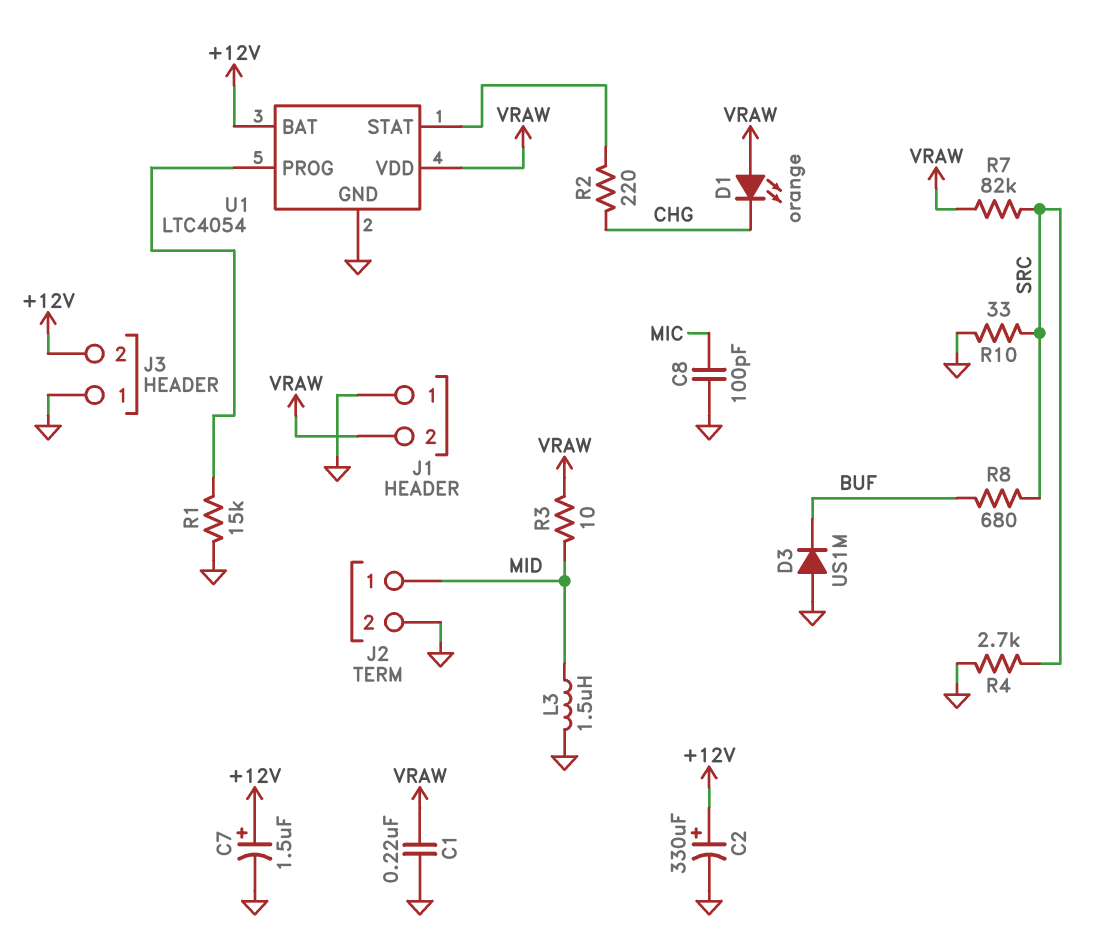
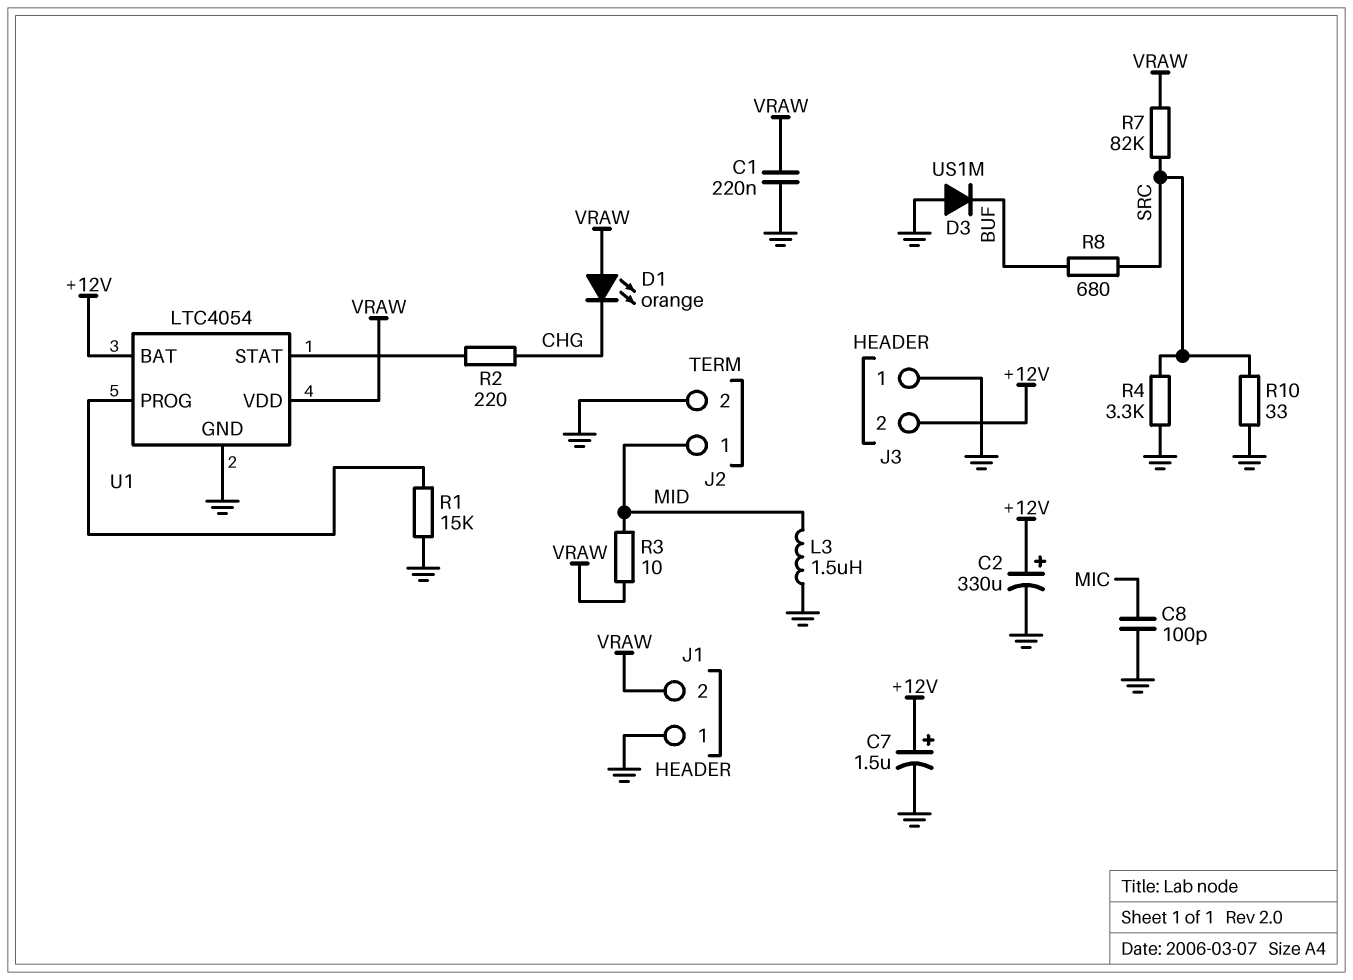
R4: 2.7k (GND, SRC) -> 3.3k (GND, SRC)

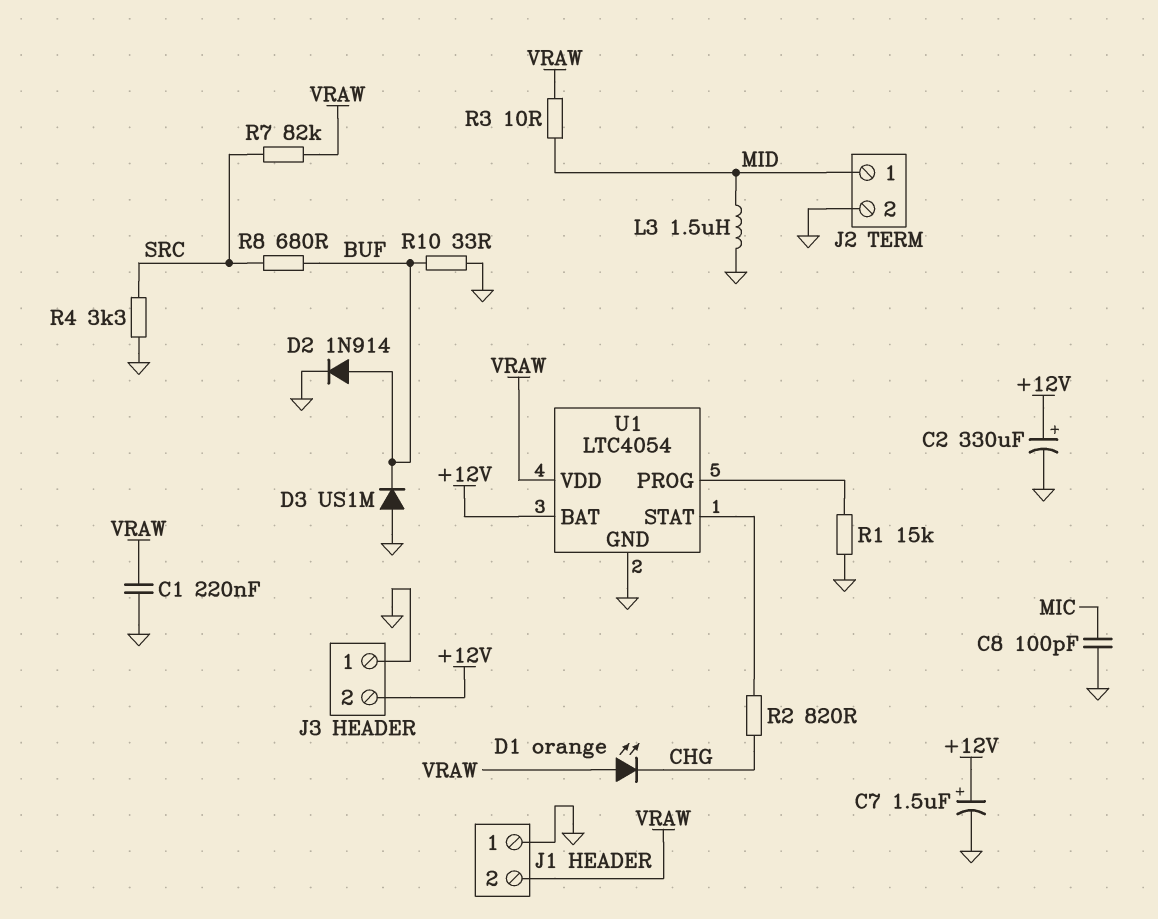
D2: none -> diode 1N914 (A BUF, K GND)
R2: 220 (CHG, U1/STAT) -> 820 (CHG, U1/STAT)
R10: 33 (GND, SRC) -> 33 (BUF, GND)

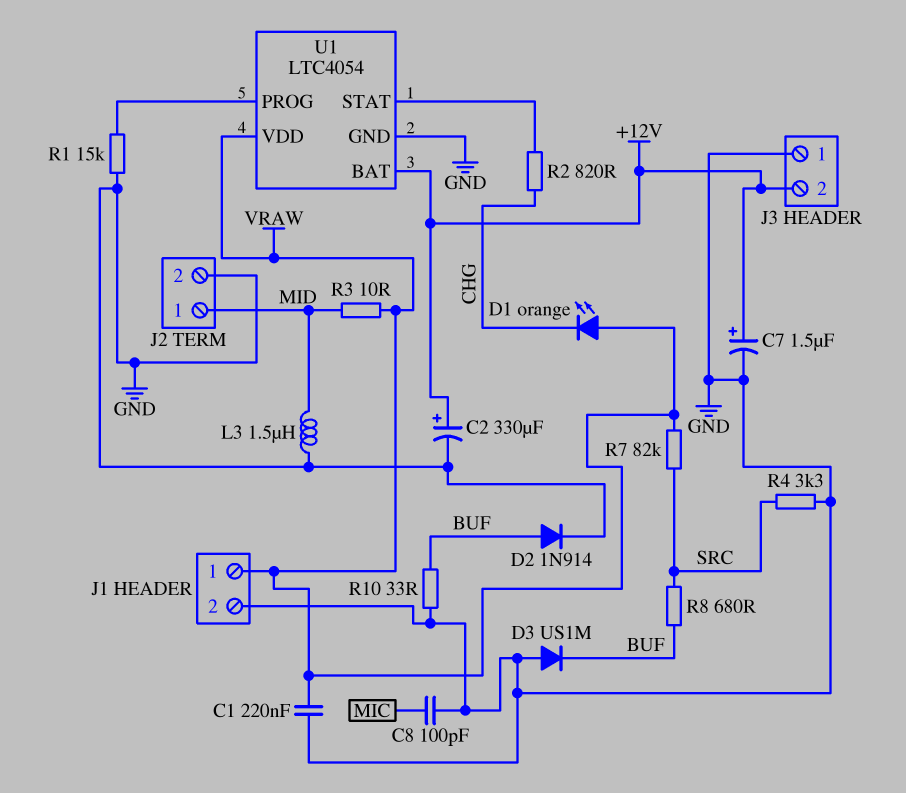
J1 pin 1: GND -> VRAW
J1 pin 2: VRAW -> GND

